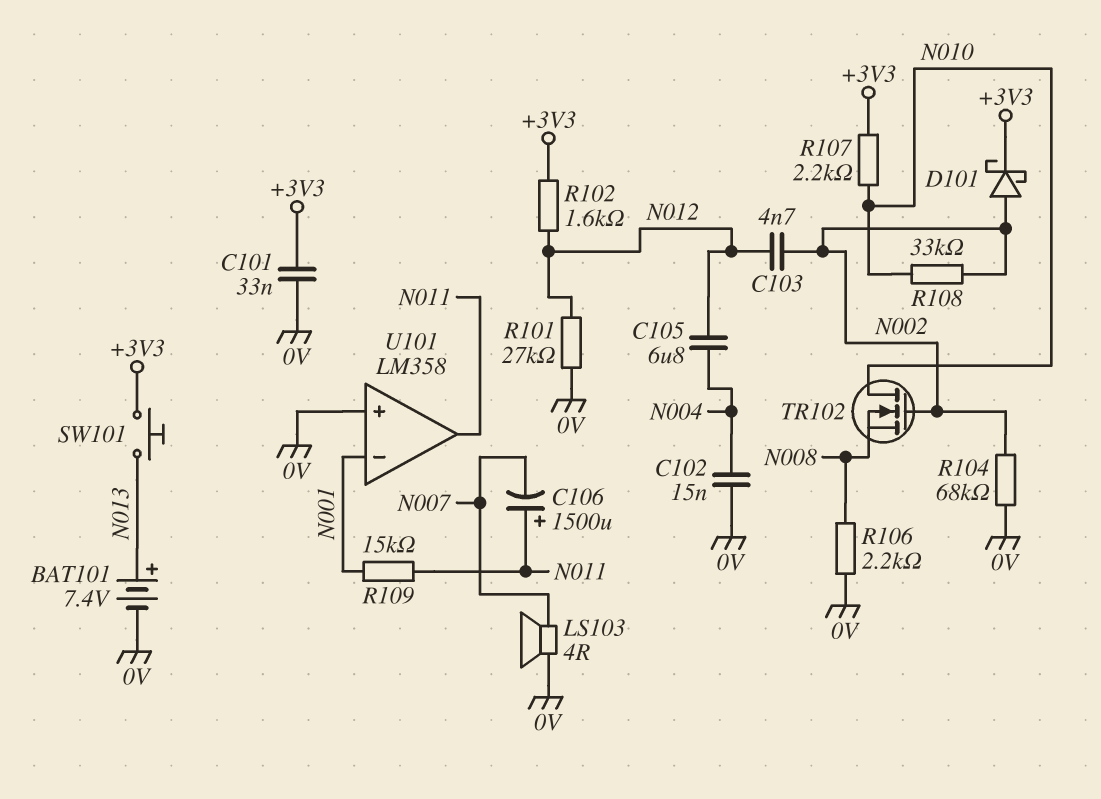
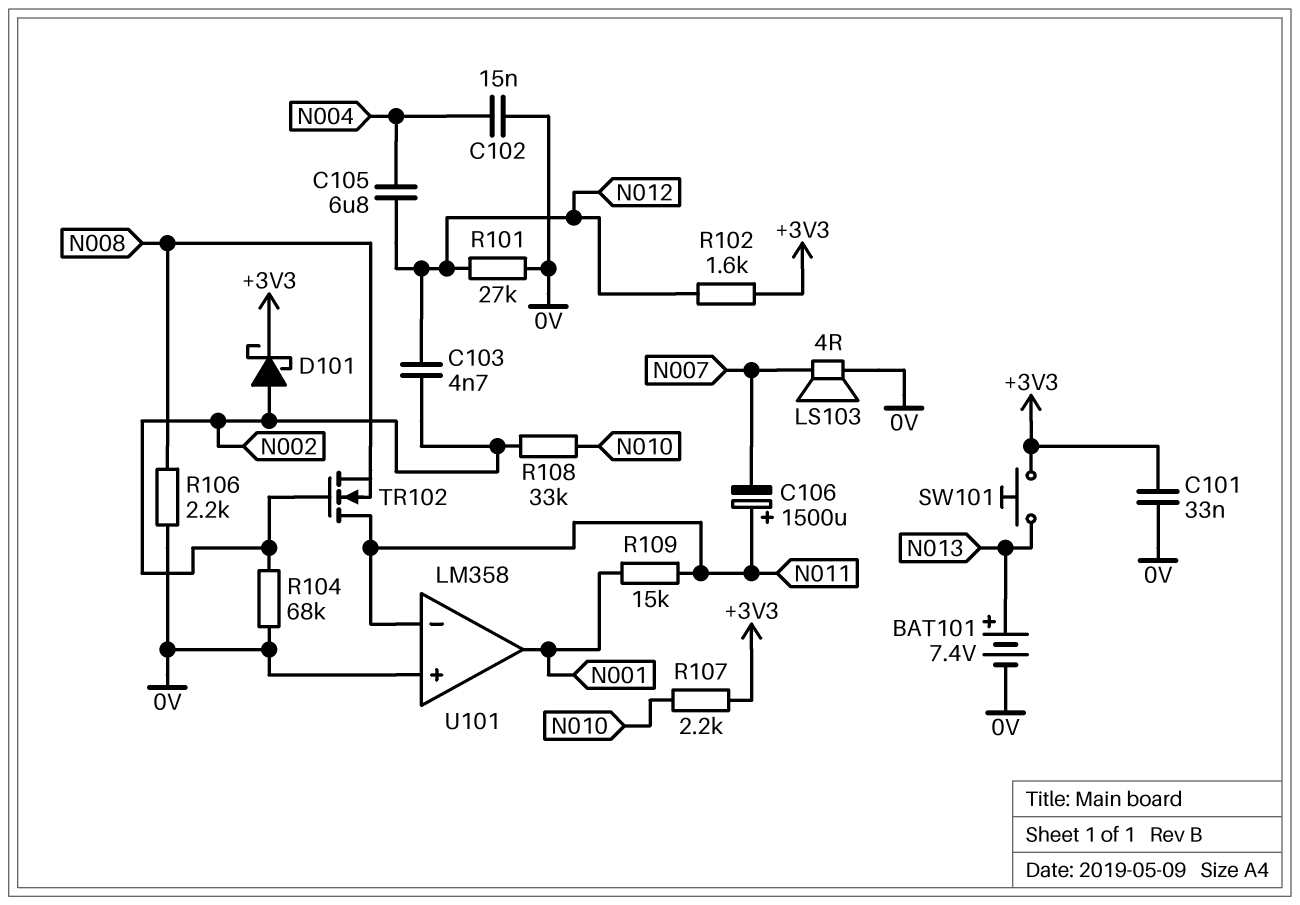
TR102: NMOS (G N002, D N010, S N008) -> NMOS (G N002, D N011, S N008)
U101 pin in-: N001 -> N011
U101 pin out: N011 -> N001

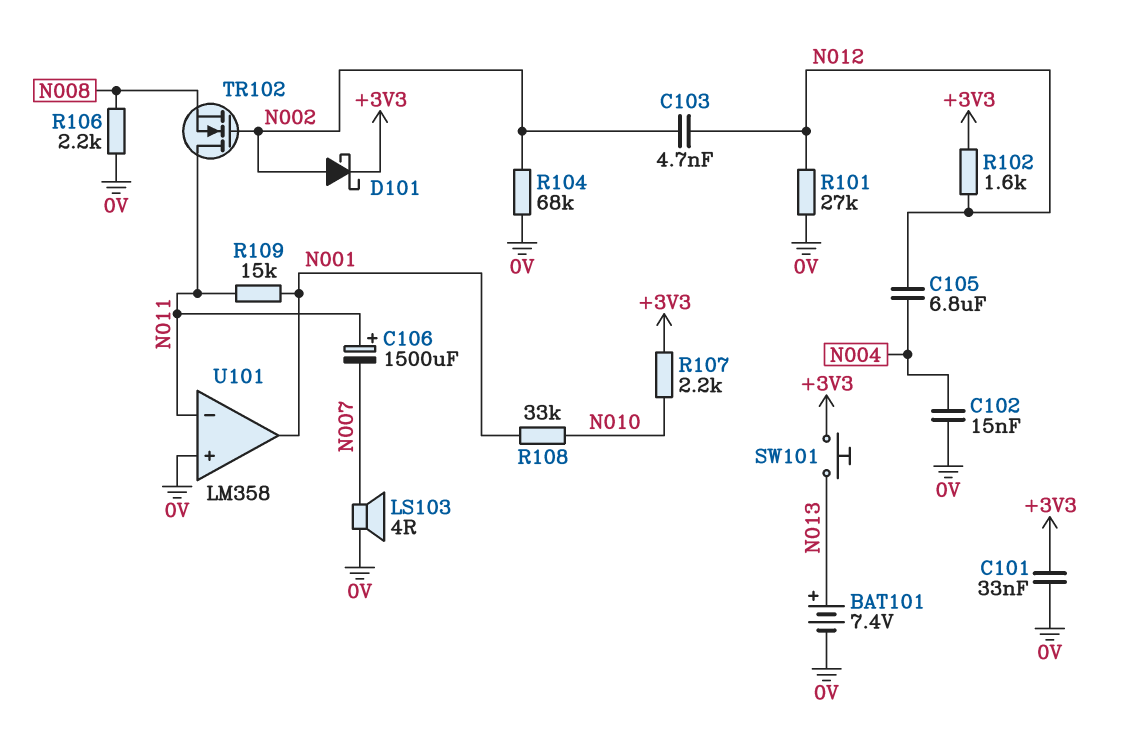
R108: 33k (N002, N010) -> 33k (N001, N010)

